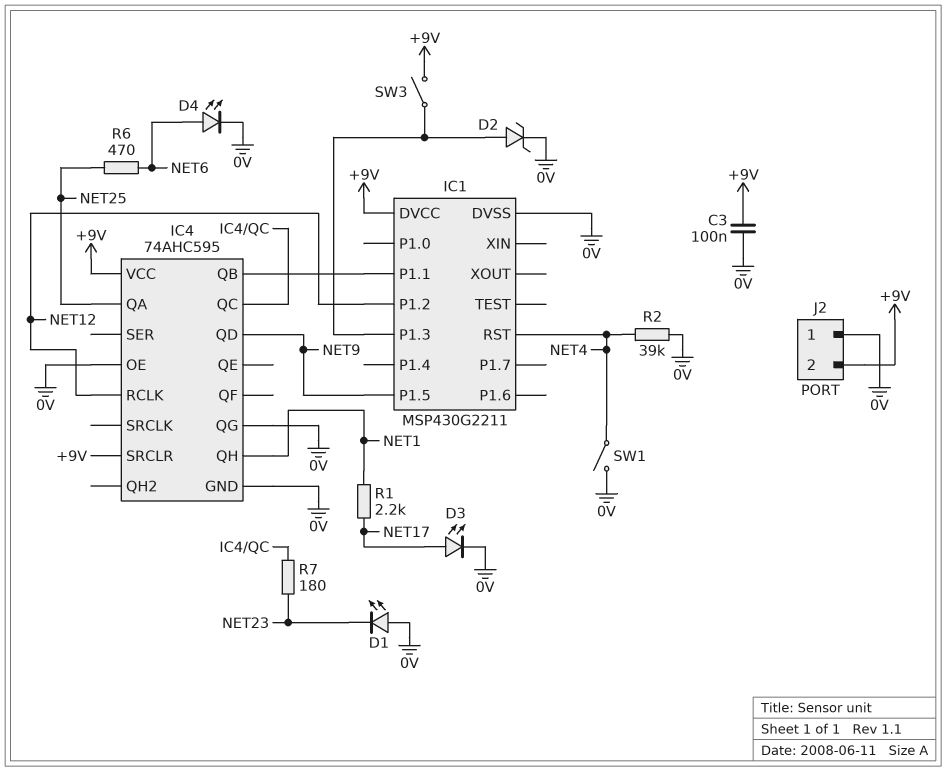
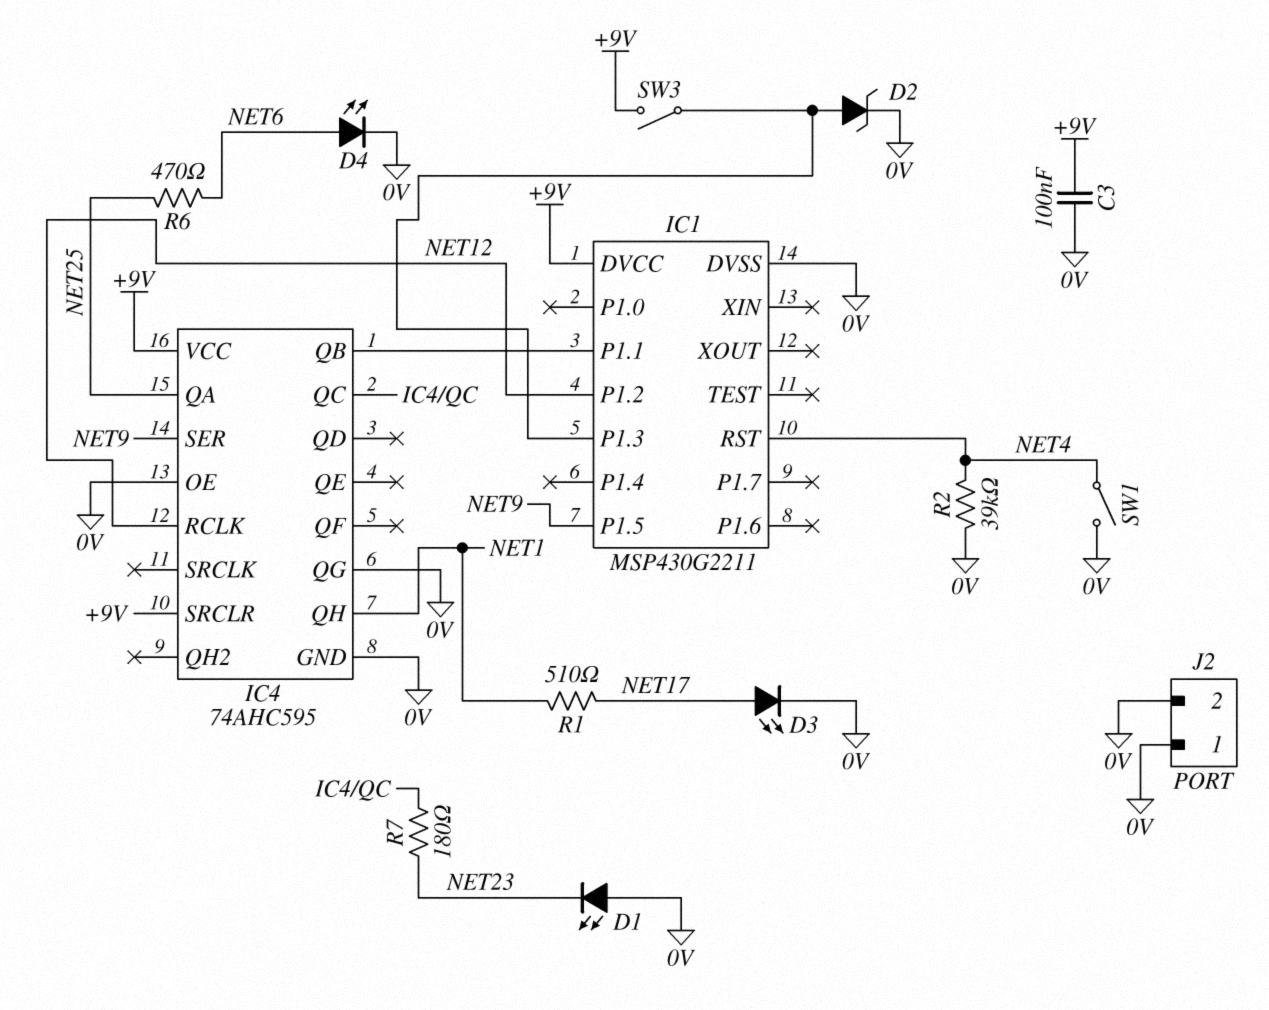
IC4 pin QD: NET9 -> none
IC4 pin SER: none -> NET9
J2 pin 2: +9V -> 0V
R1: 2.2k (NET1, NET17) -> 510 (NET1, NET17)

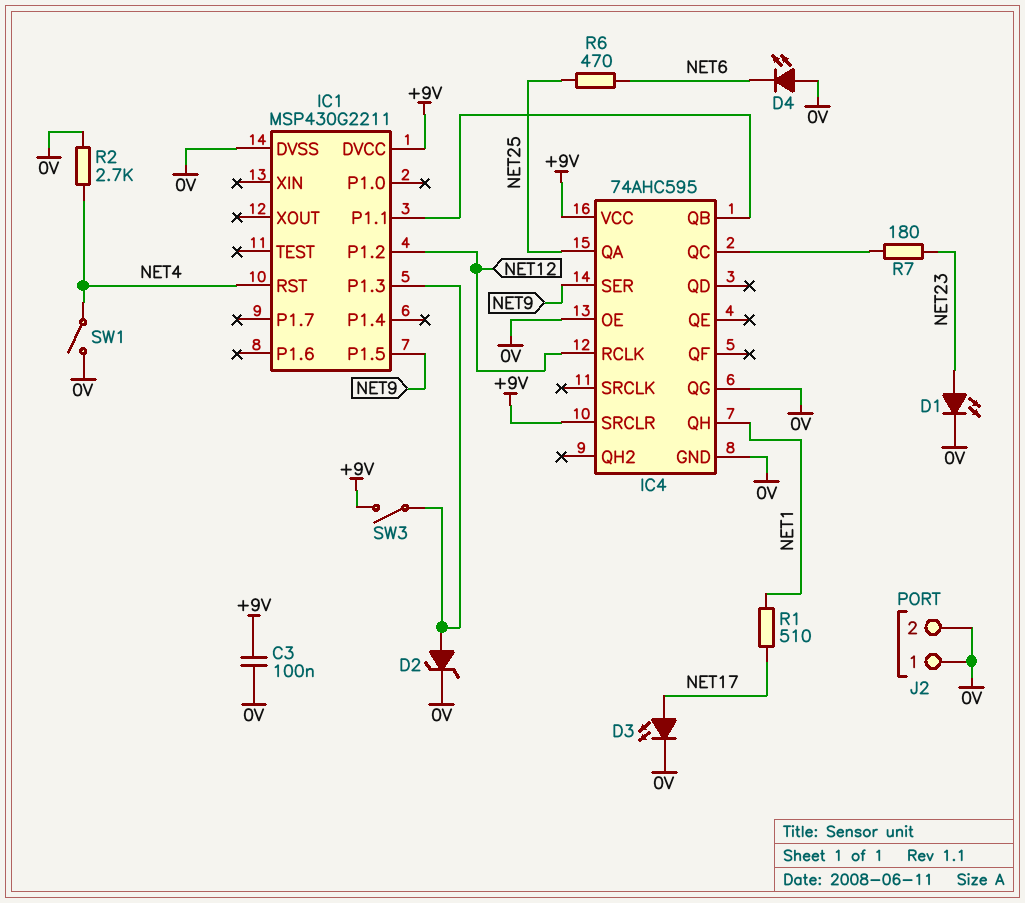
D1: LED (A 0V, K NET23) -> LED (A NET23, K 0V)
D4: LED (A NET6, K 0V) -> LED (A 0V, K NET6)
R2: 39k (0V, NET4) -> 2.7k (0V, NET4)

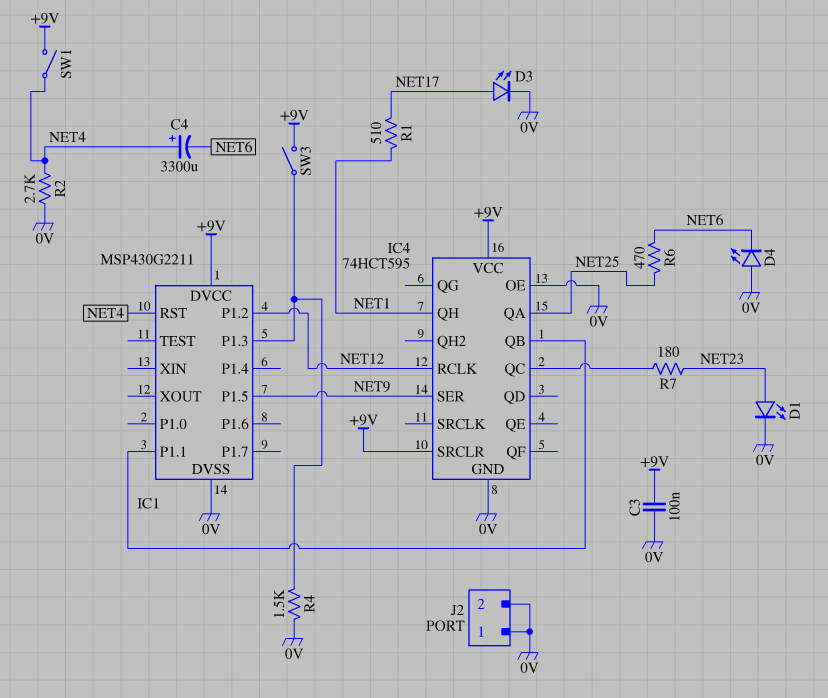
C4: none -> 3300uF (plus NET4, minus NET6)
D2: zener (A IC1/P1.3, K 0V) -> none
IC4: 74AHC595 -> 74HCT595
IC4 pin QG: 0V -> none
R4: none -> 1.5k (0V, IC1/P1.3)
SW1: switch (0V, NET4) -> switch (+9V, NET4)

